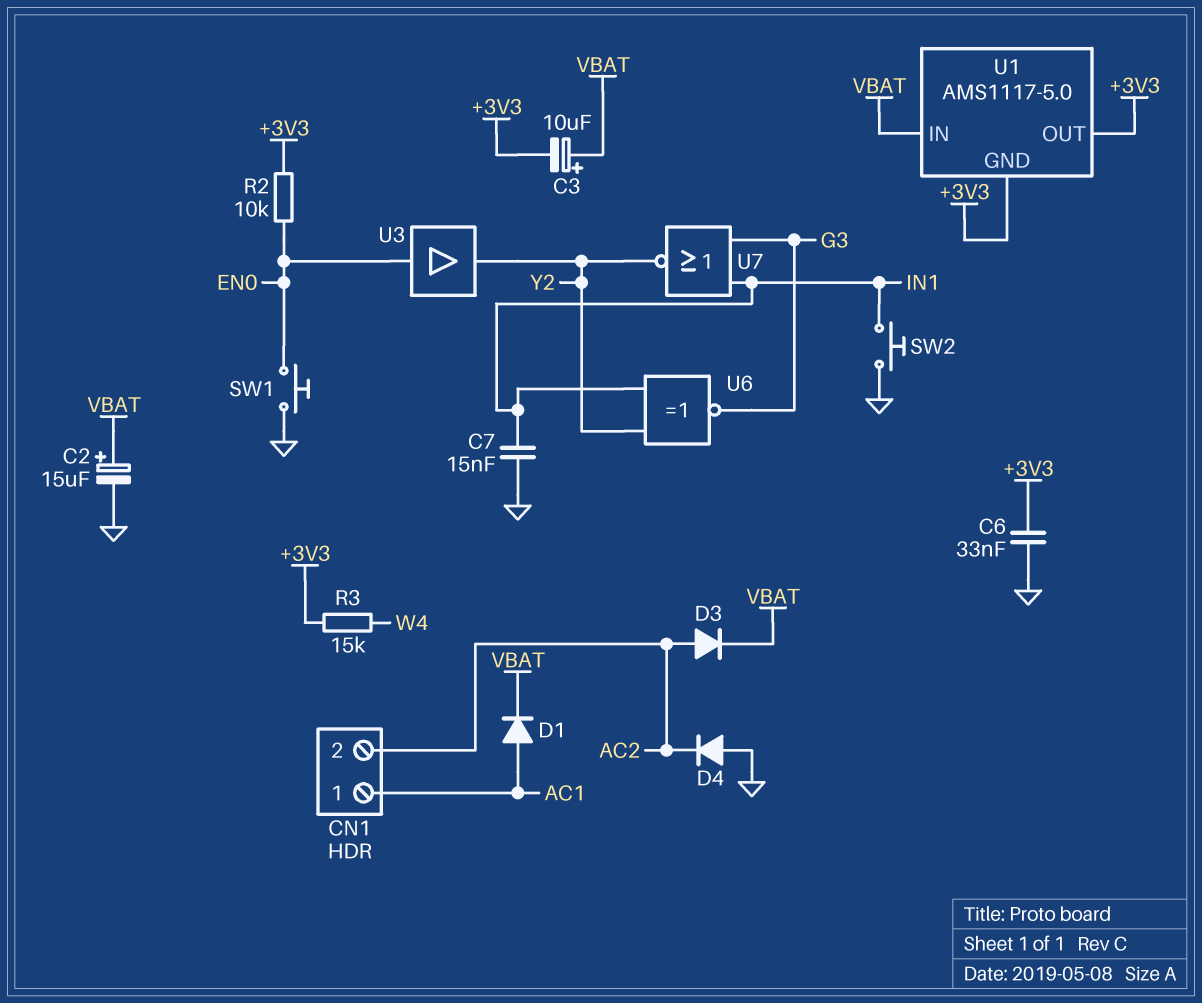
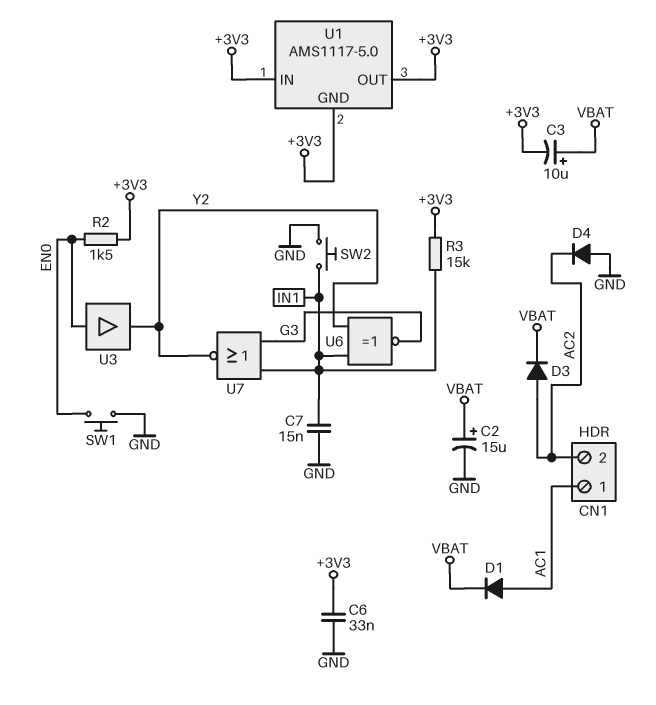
R2: 10k (+3V3, EN0) -> 1.5k (+3V3, EN0)
R3: 15k (+3V3, W4) -> 15k (+3V3, IN1)
U1 pin IN: VBAT -> +3V3

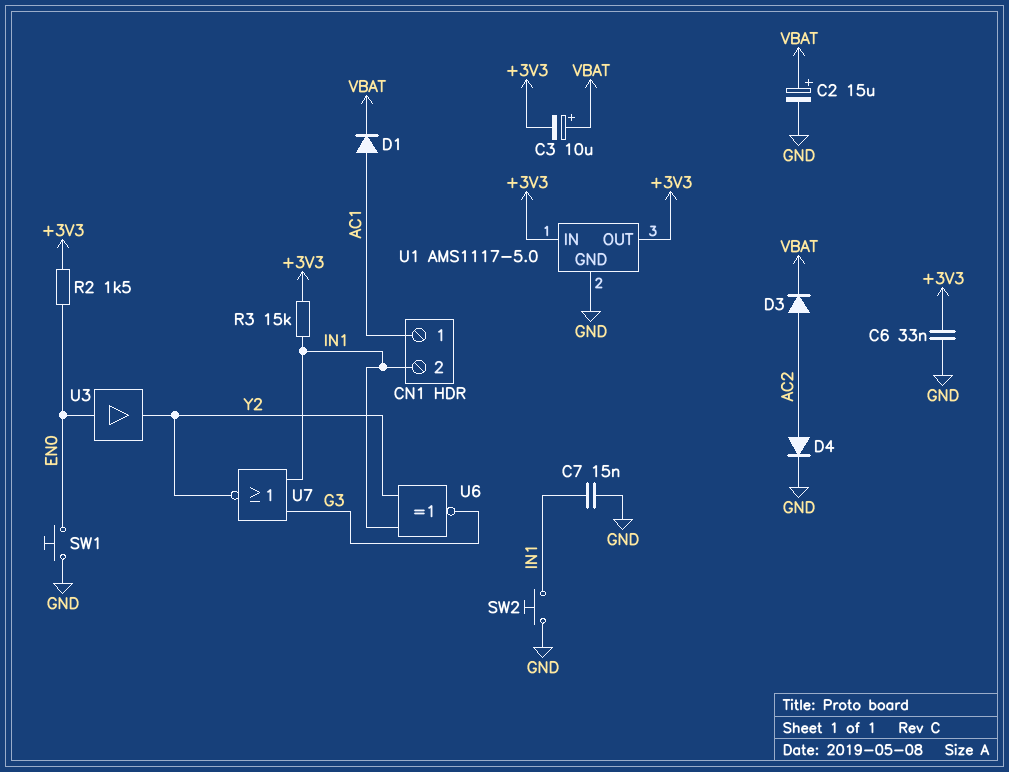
CN1 pin 2: AC2 -> IN1
D4: diode (A GND, K AC2) -> diode (A AC2, K GND)
U1 pin GND: +3V3 -> GND

